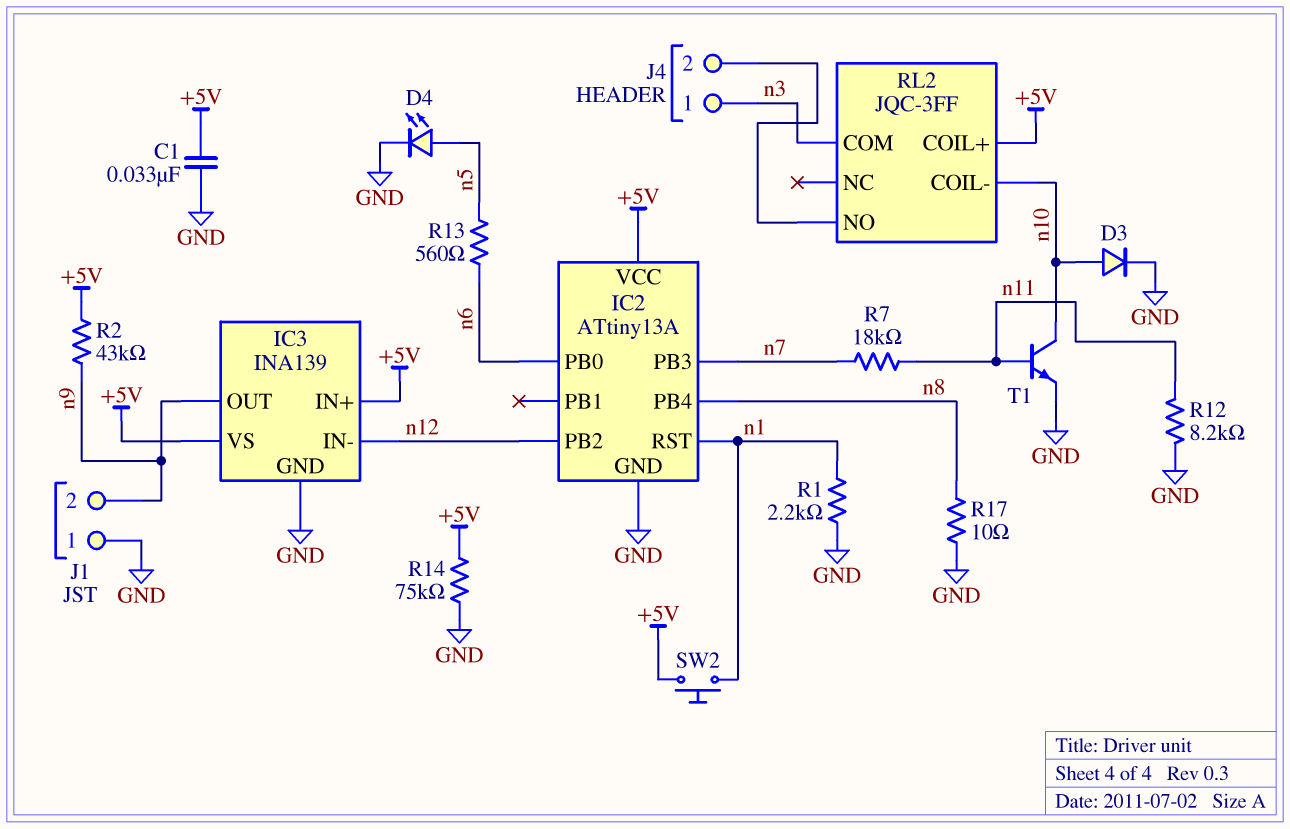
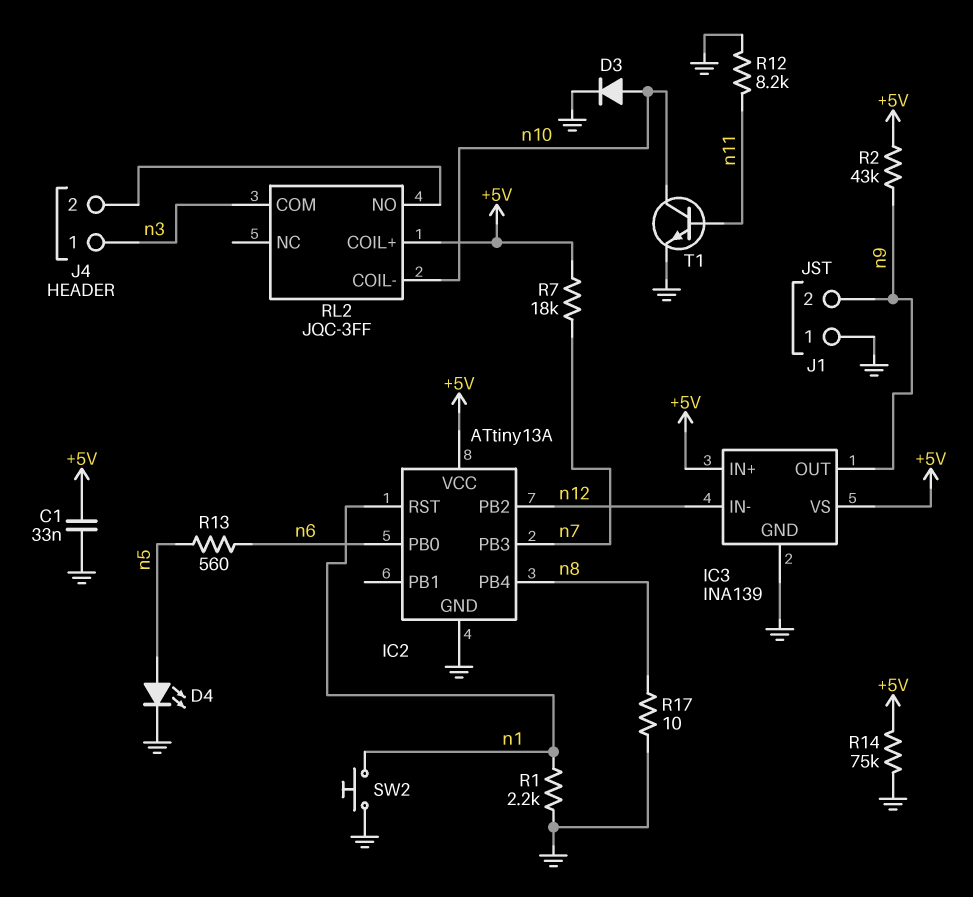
R7: 18k (n7, n11) -> 18k (+5V, n7)
SW2: button (+5V, n1) -> button (GND, n1)

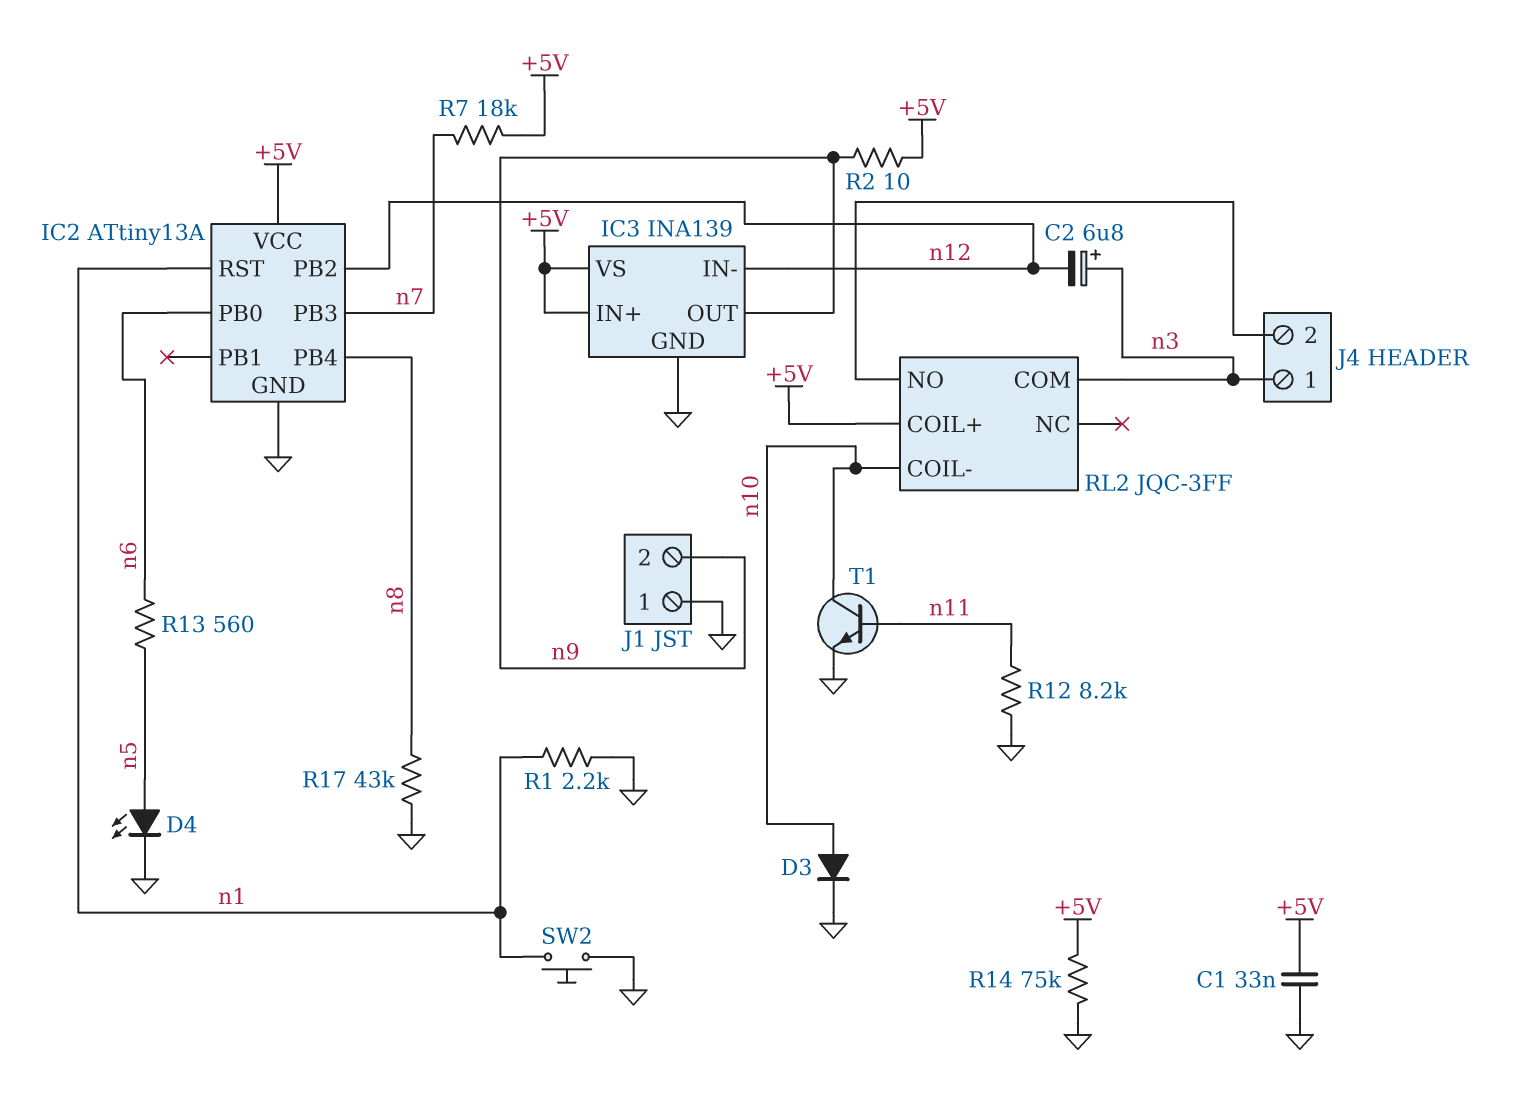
C2: none -> 6.8uF (plus n3, minus n12)
R2: 43k (+5V, n9) -> 10 (+5V, n9)
R17: 10 (GND, n8) -> 43k (GND, n8)

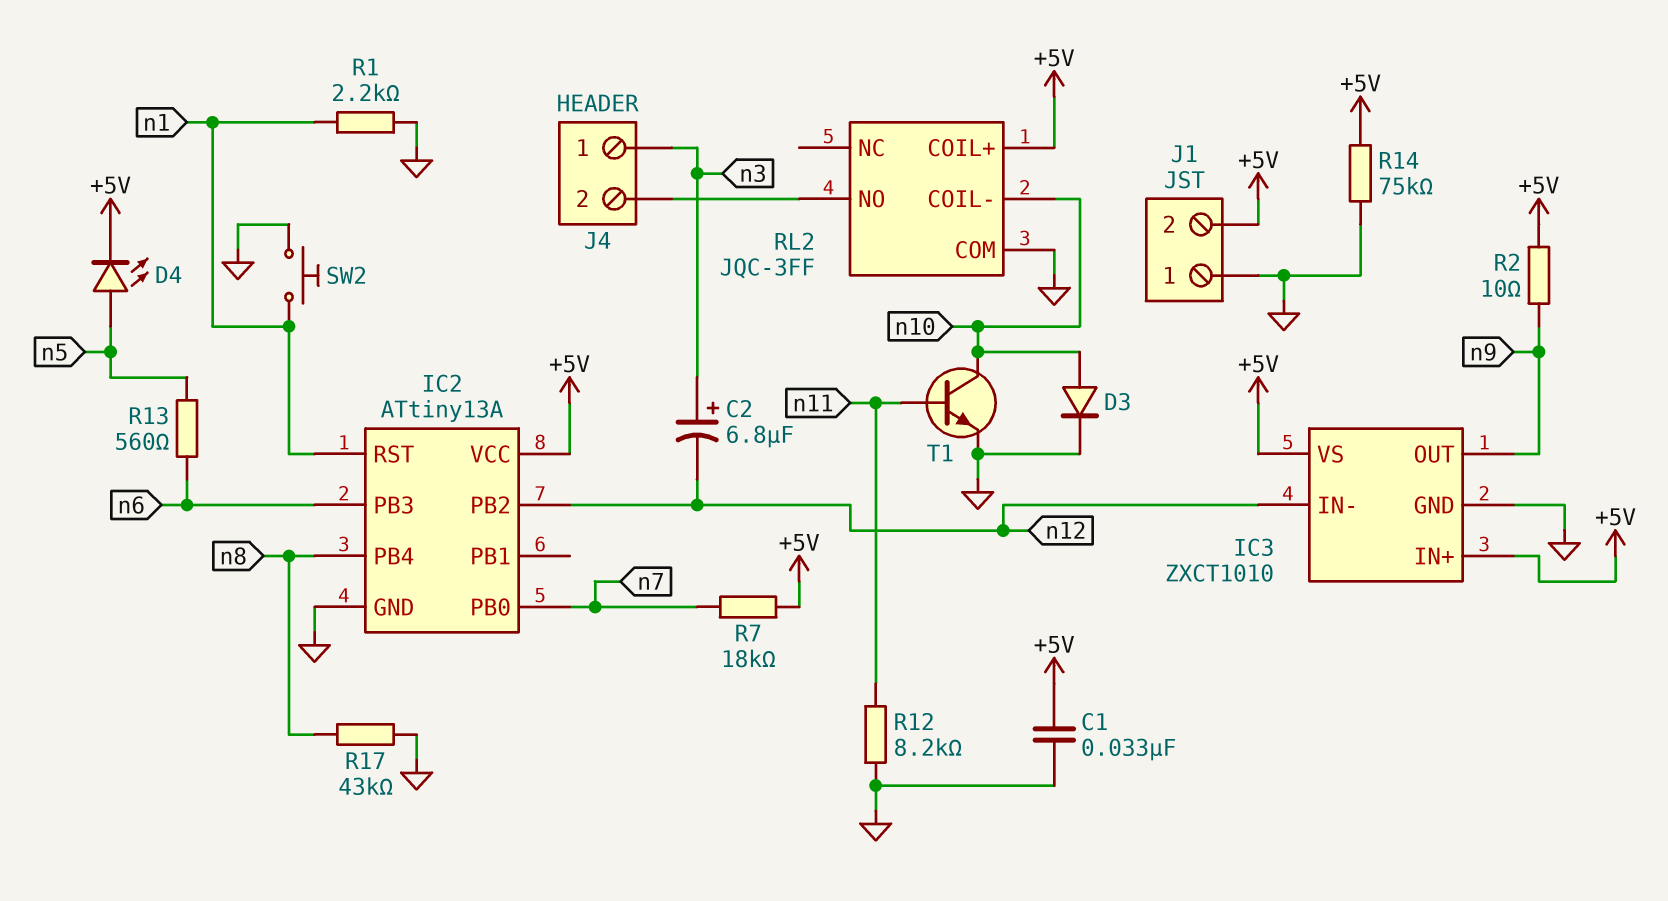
D4: LED (A n5, K GND) -> LED (A n5, K +5V)
IC2 pin PB0: n6 -> n7
IC2 pin PB3: n7 -> n6
IC3: INA139 -> ZXCT1010
J1 pin 2: n9 -> +5V
RL2 pin COM: n3 -> GND

